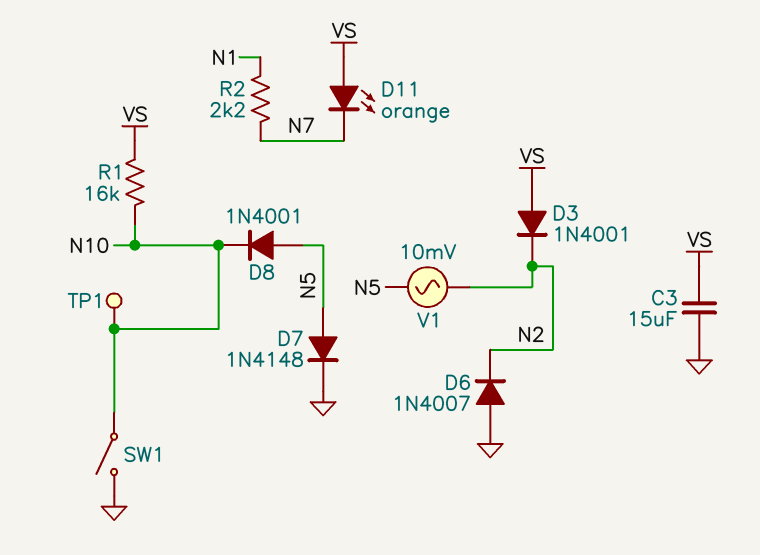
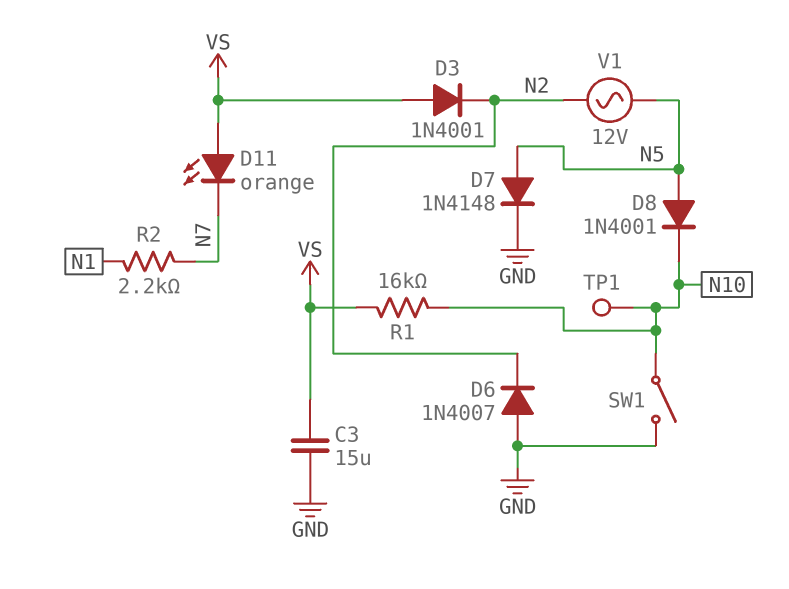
V1: AC 10mV (N2, N5) -> AC 12V (N2, N5)

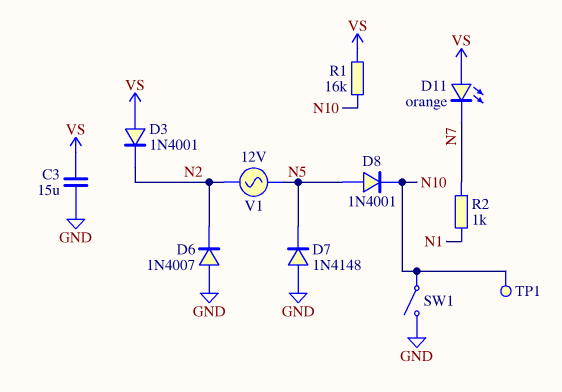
D7: diode 1N4148 (A N5, K GND) -> diode 1N4148 (A GND, K N5)
R2: 2.2k (N1, N7) -> 1k (N1, N7)

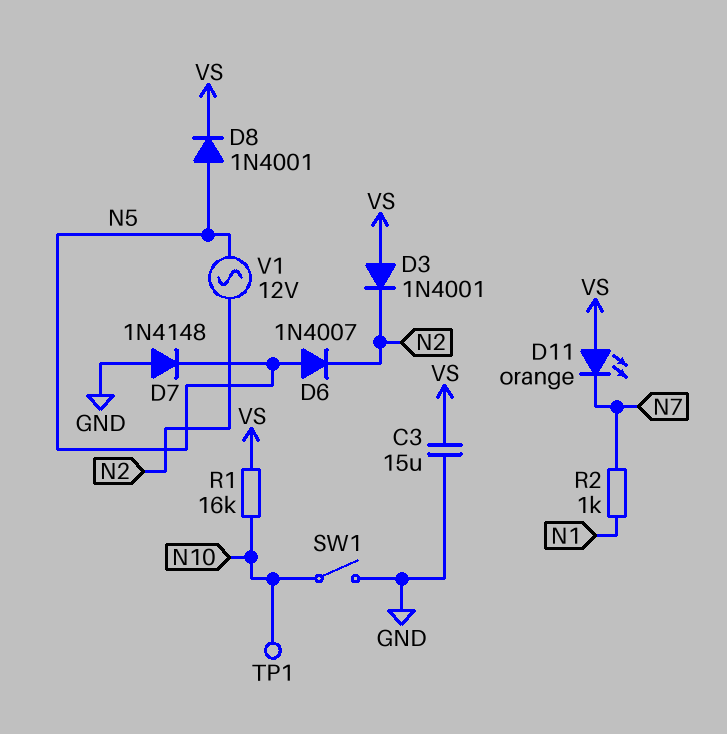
D6: diode 1N4007 (A GND, K N2) -> diode 1N4007 (A N5, K N2)
D8: diode 1N4001 (A N5, K N10) -> diode 1N4001 (A N5, K VS)

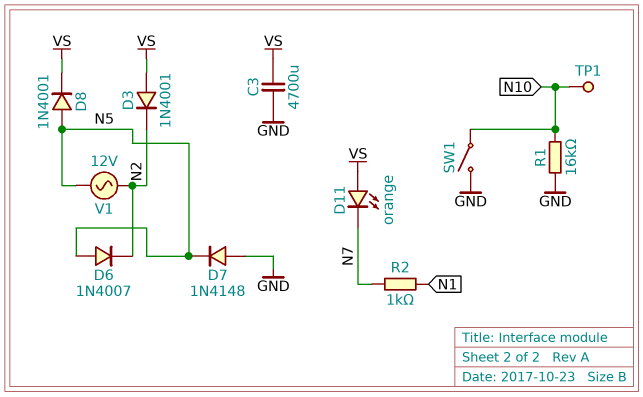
C3: 15uF (GND, VS) -> 4700uF (GND, VS)
R1: 16k (N10, VS) -> 16k (GND, N10)

